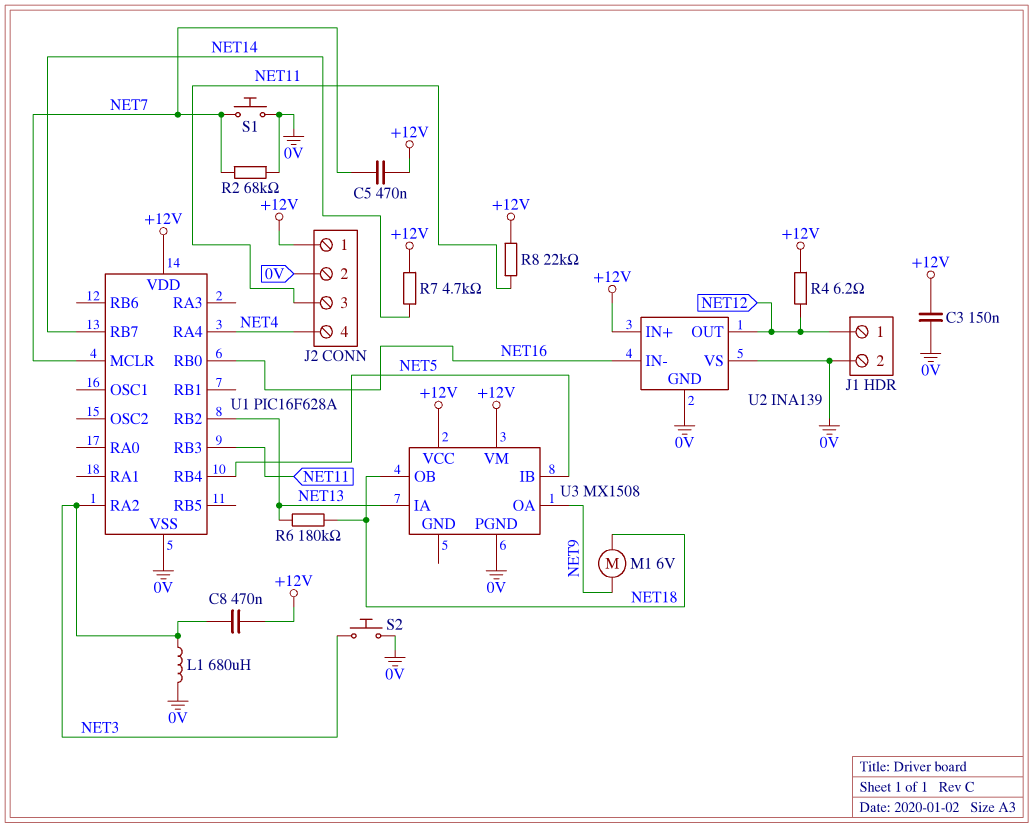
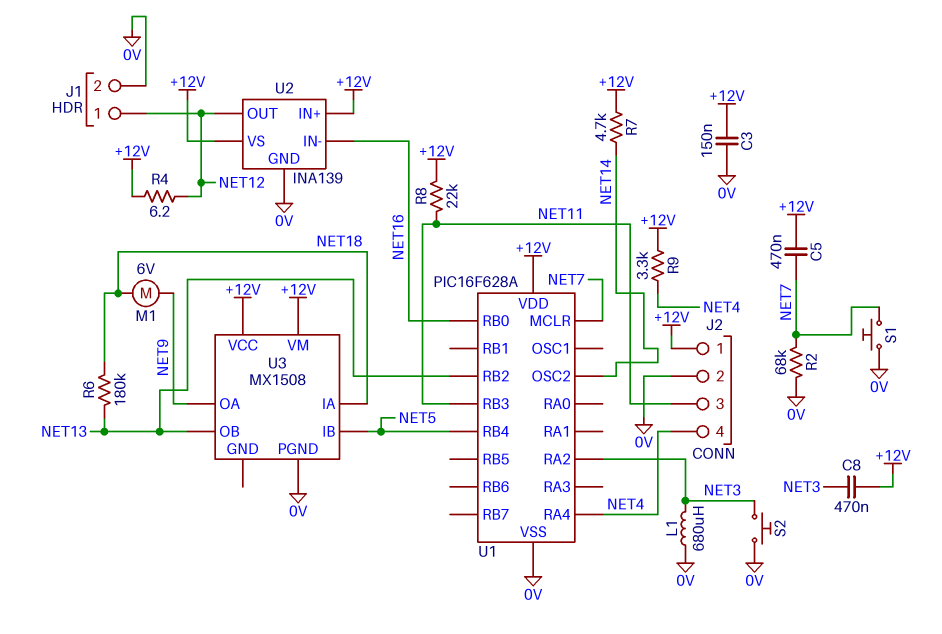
R9: none -> 3.3k (+12V, NET4)
U1 pin OSC2: none -> NET14
U1 pin RB7: NET14 -> none
U2 pin VS: 0V -> +12V
U3 pin IA: NET13 -> NET18
U3 pin OB: NET18 -> NET13

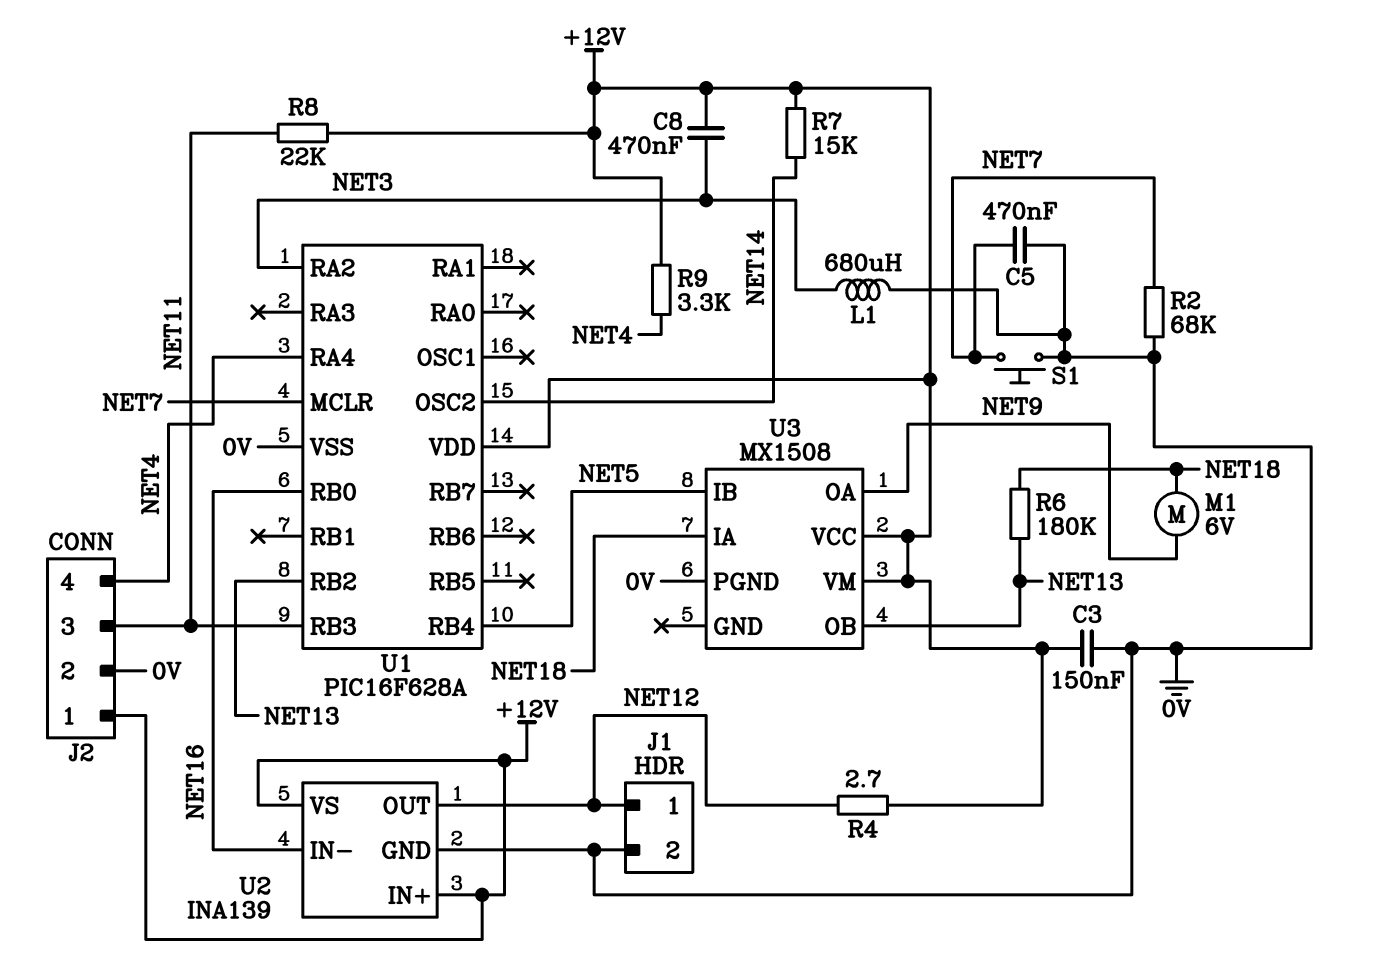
C5: 470nF (+12V, NET7) -> 470nF (0V, NET7)
R4: 6.2 (+12V, NET12) -> 2.7 (+12V, NET12)
R7: 4.7k (+12V, NET14) -> 15k (+12V, NET14)
S2: button (0V, NET3) -> none

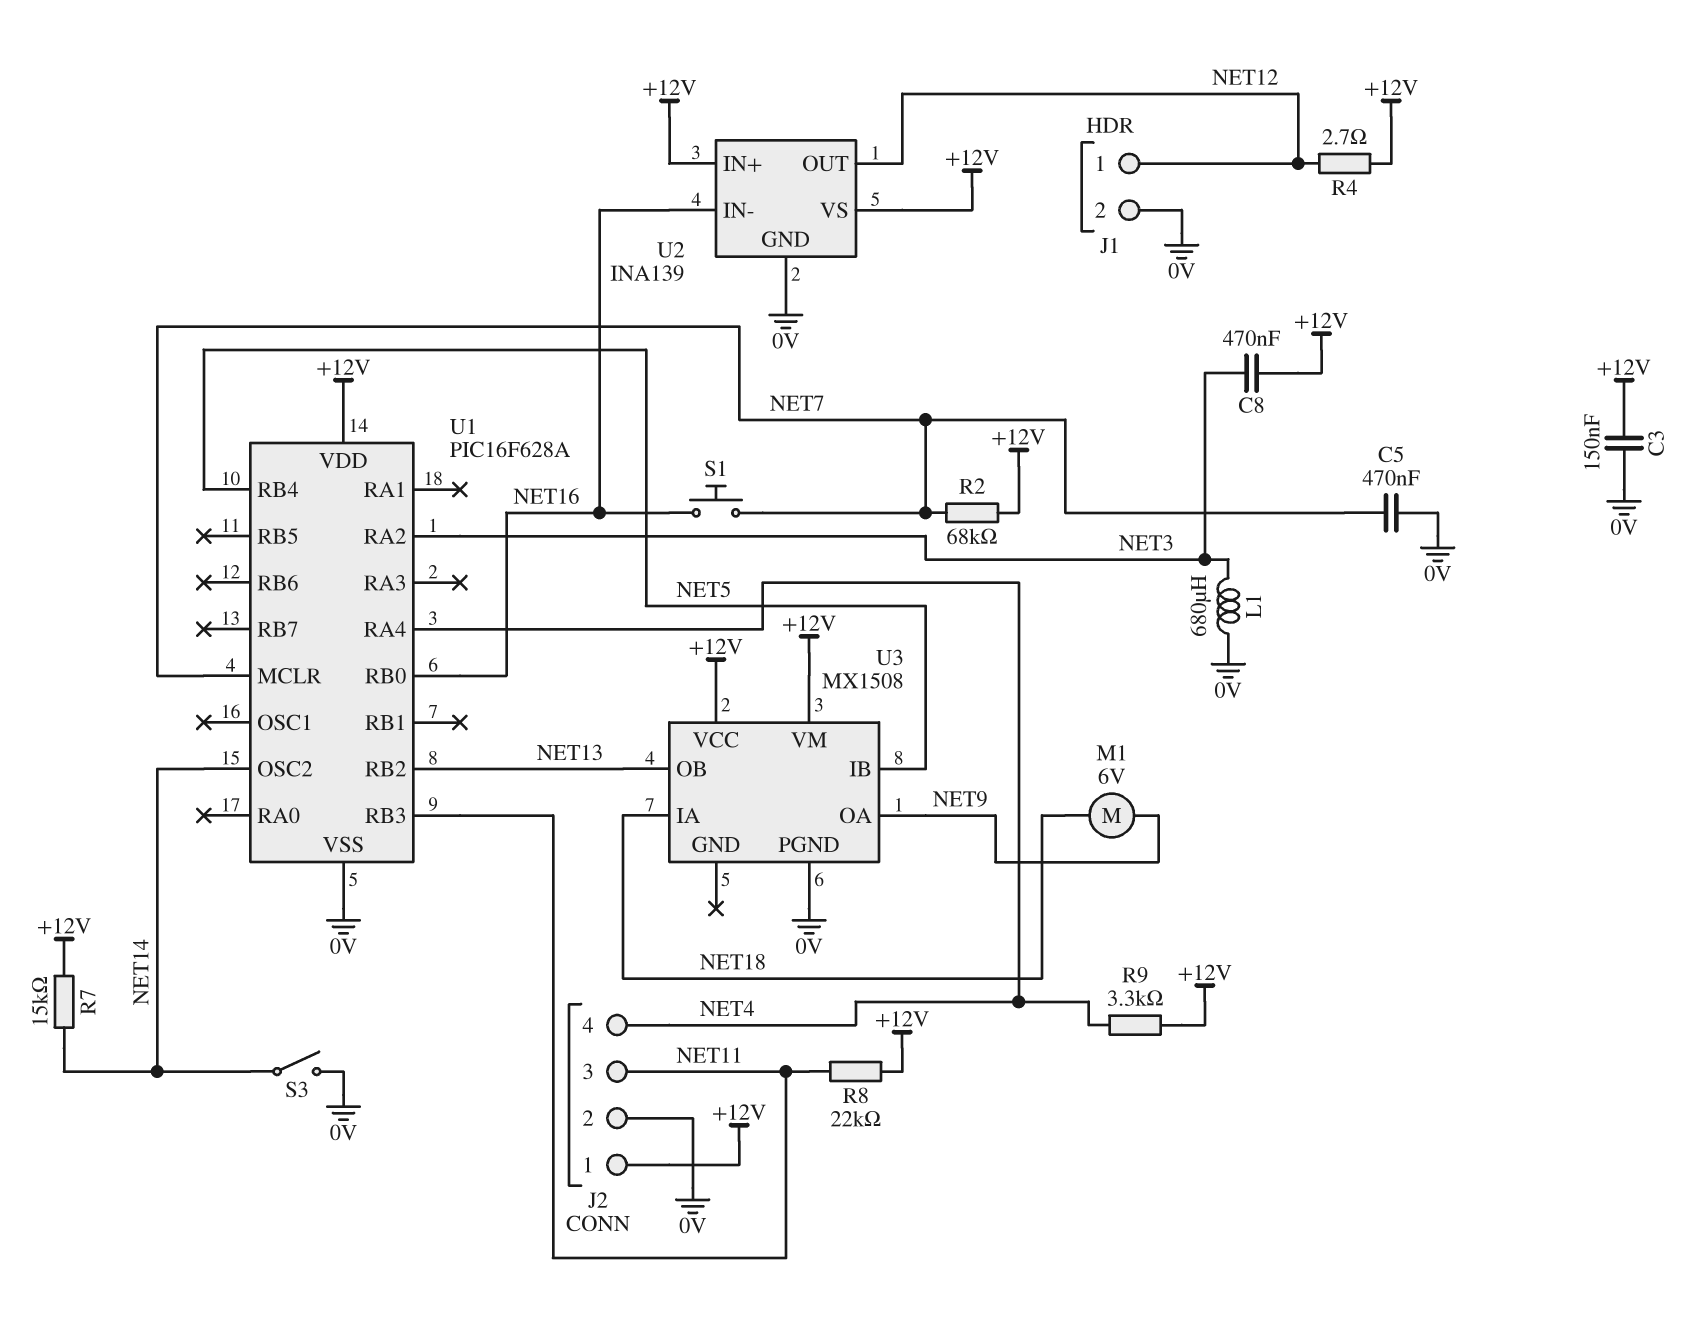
R2: 68k (0V, NET7) -> 68k (+12V, NET7)
R6: 180k (NET13, NET18) -> none
S1: button (0V, NET7) -> button (NET7, NET16)
S3: none -> switch (0V, NET14)

